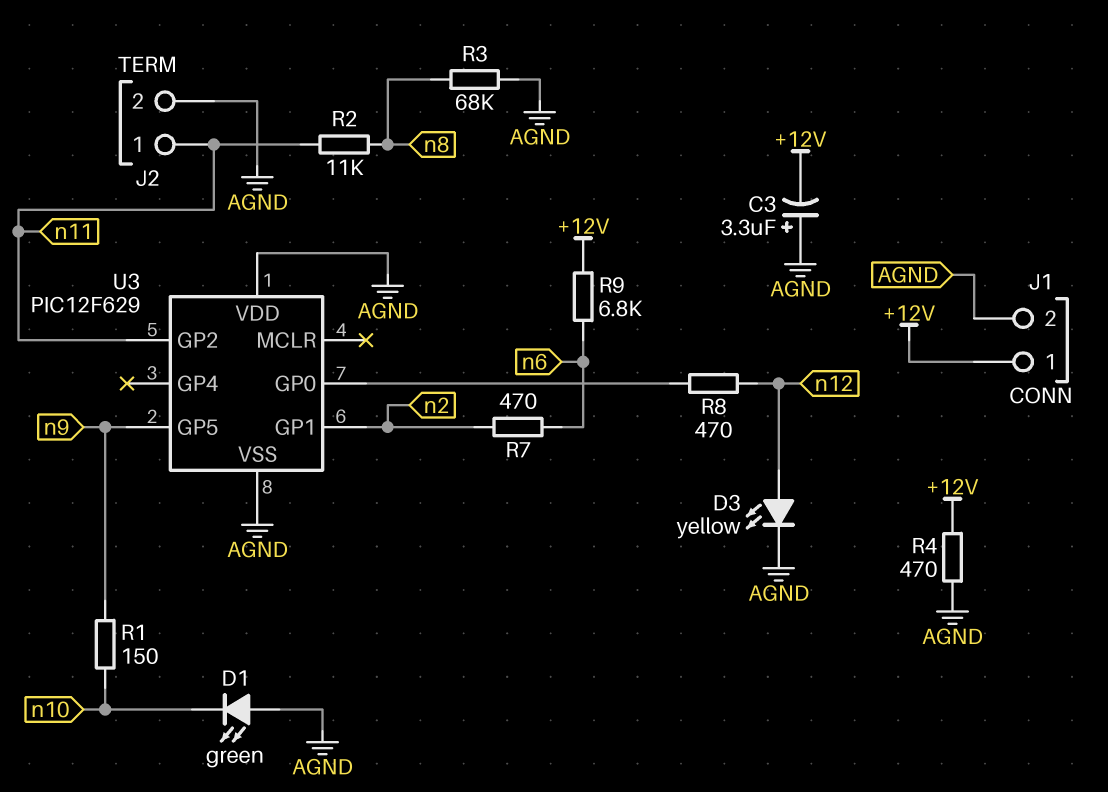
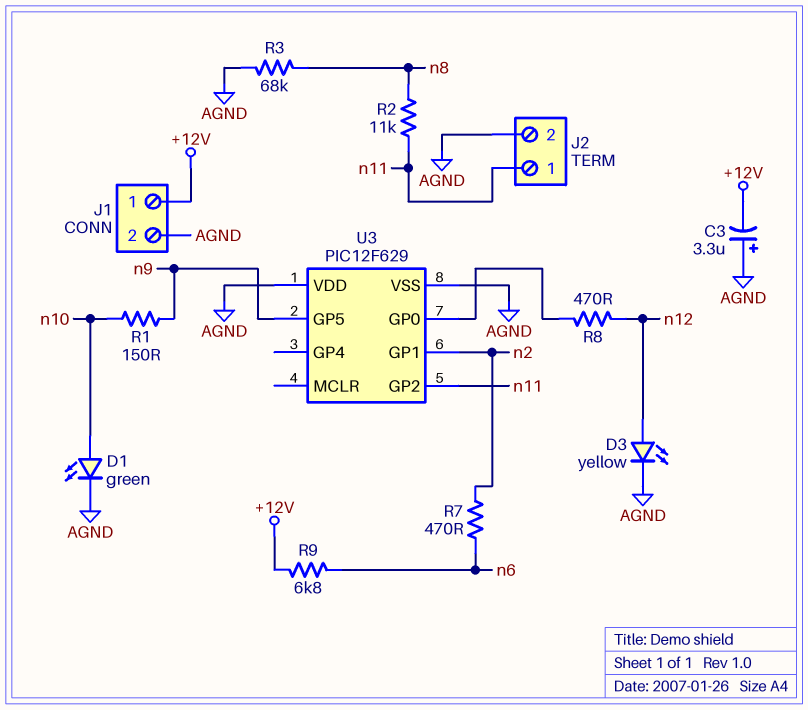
D1: LED green (A AGND, K n10) -> LED green (A n10, K AGND)
R4: 470 (+12V, AGND) -> none

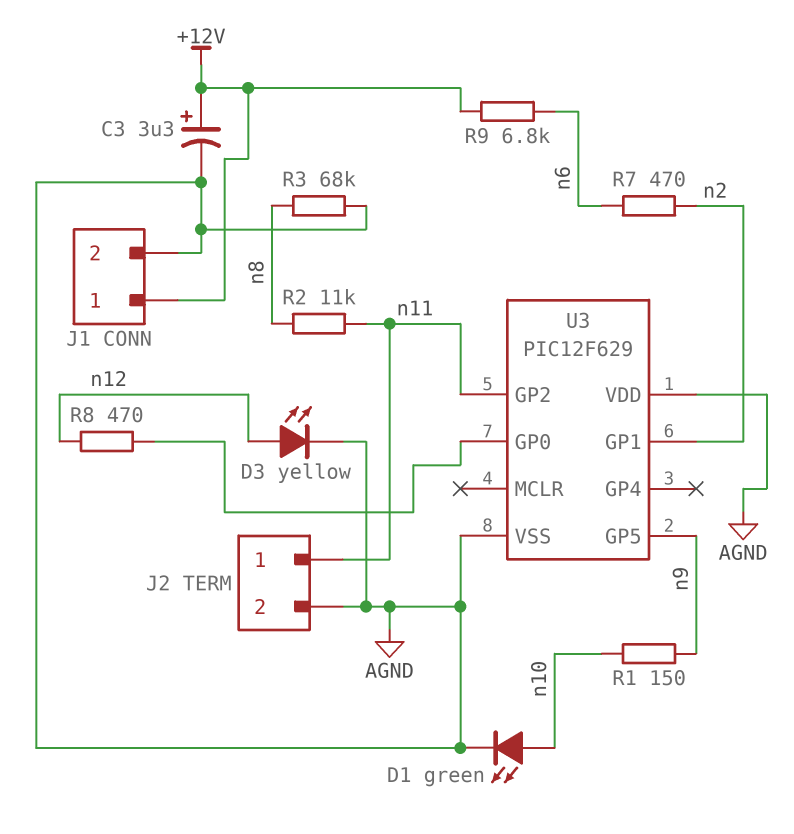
C3: 3.3uF (plus AGND, minus +12V) -> 3.3uF (plus +12V, minus AGND)

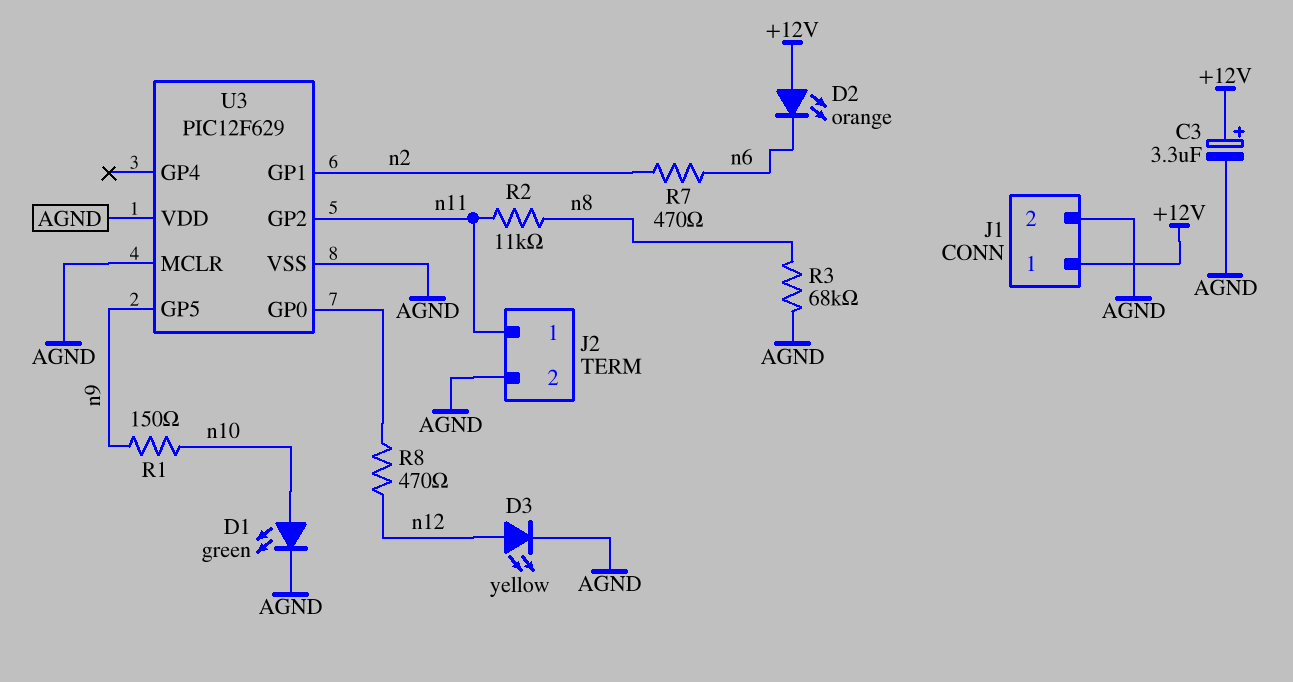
D2: none -> LED orange (A +12V, K n6)
R9: 6.8k (+12V, n6) -> none
U3 pin MCLR: none -> AGND

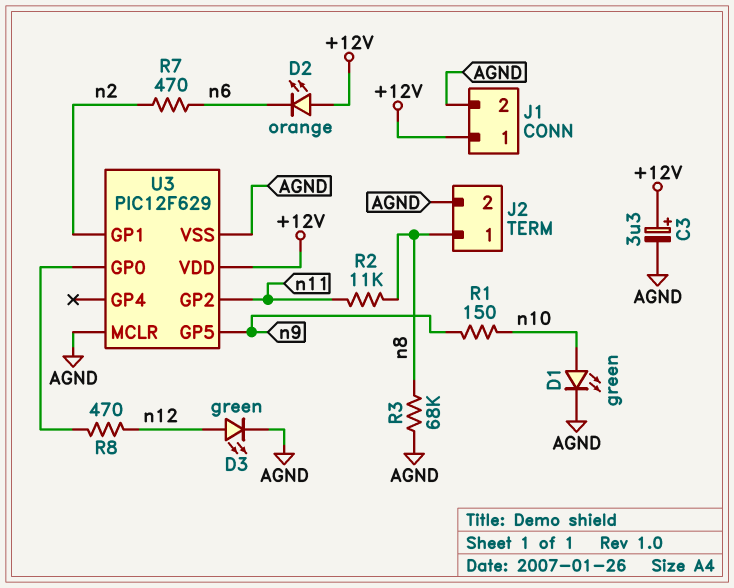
D3: LED yellow (A n12, K AGND) -> LED green (A n12, K AGND)
J2 pin 1: n11 -> n8
U3 pin VDD: AGND -> +12V

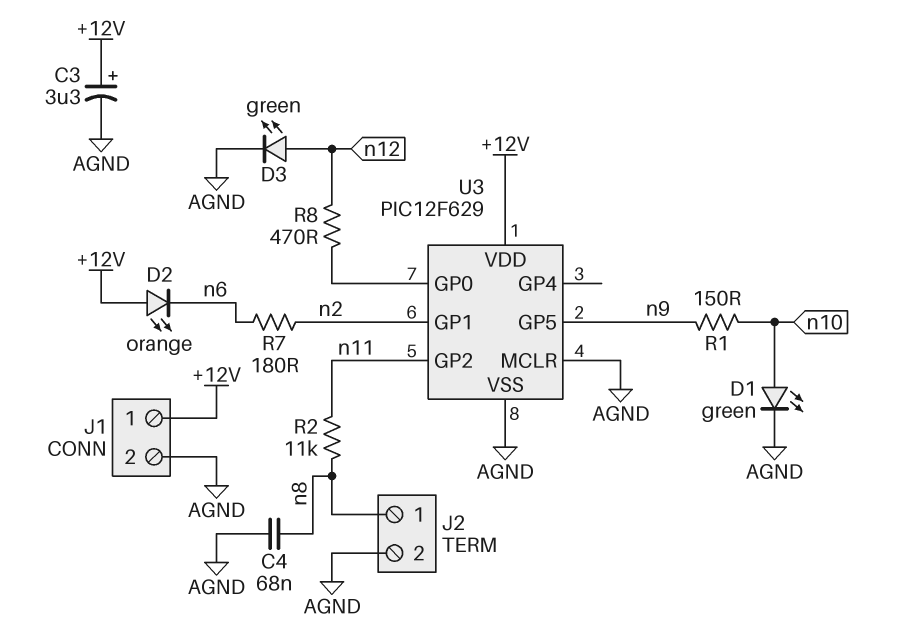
C4: none -> 68nF (AGND, n8)
R3: 68k (AGND, n8) -> none
R7: 470 (n2, n6) -> 180 (n2, n6)

